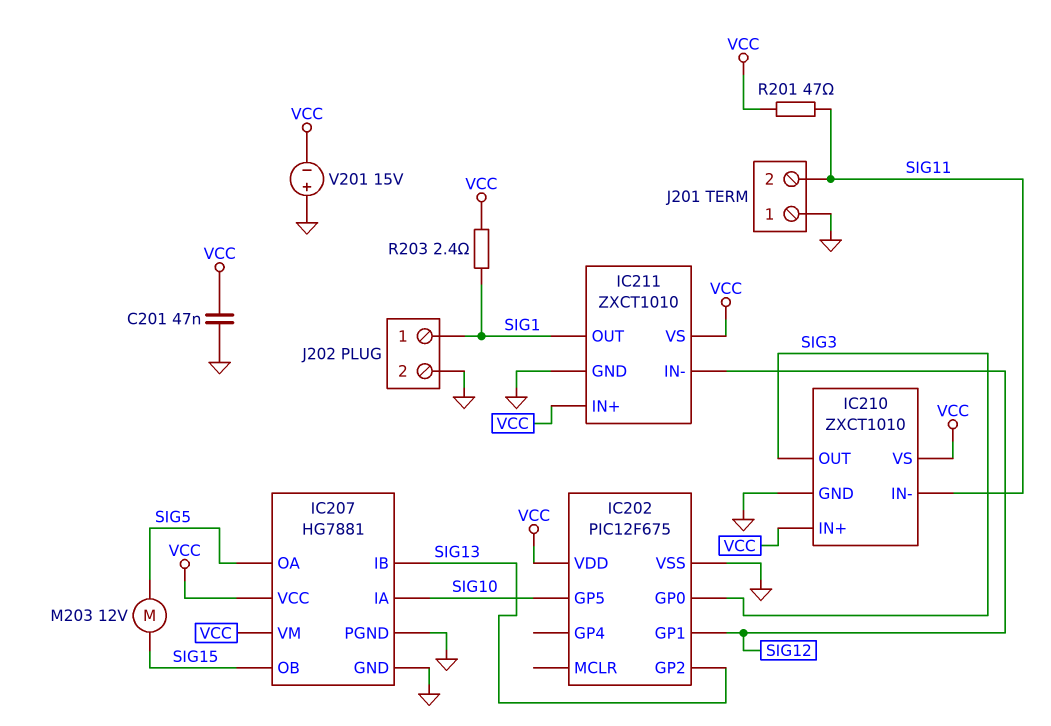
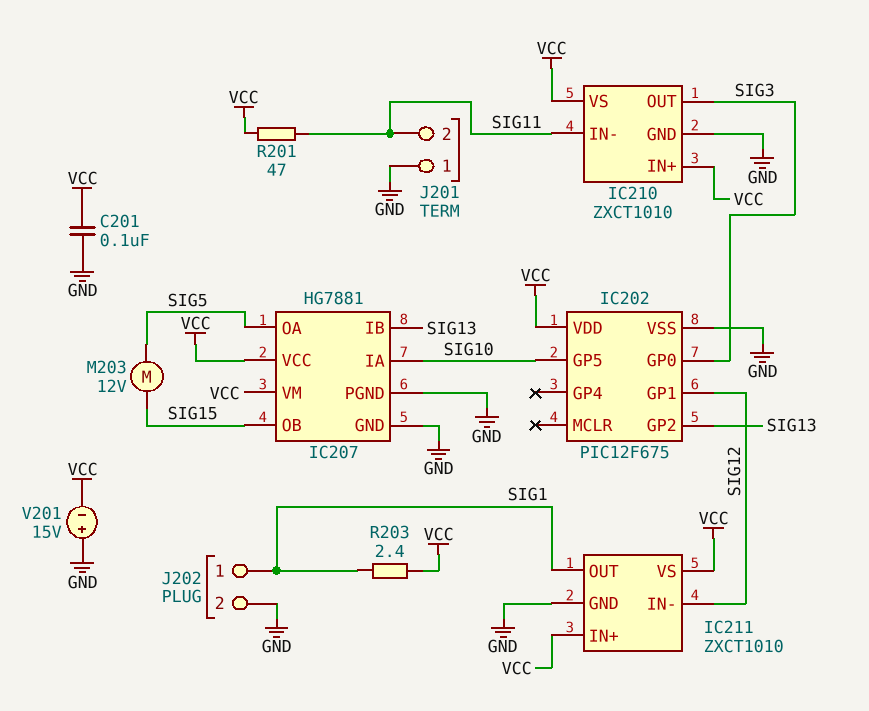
C201: 47nF (GND, VCC) -> 100nF (GND, VCC)

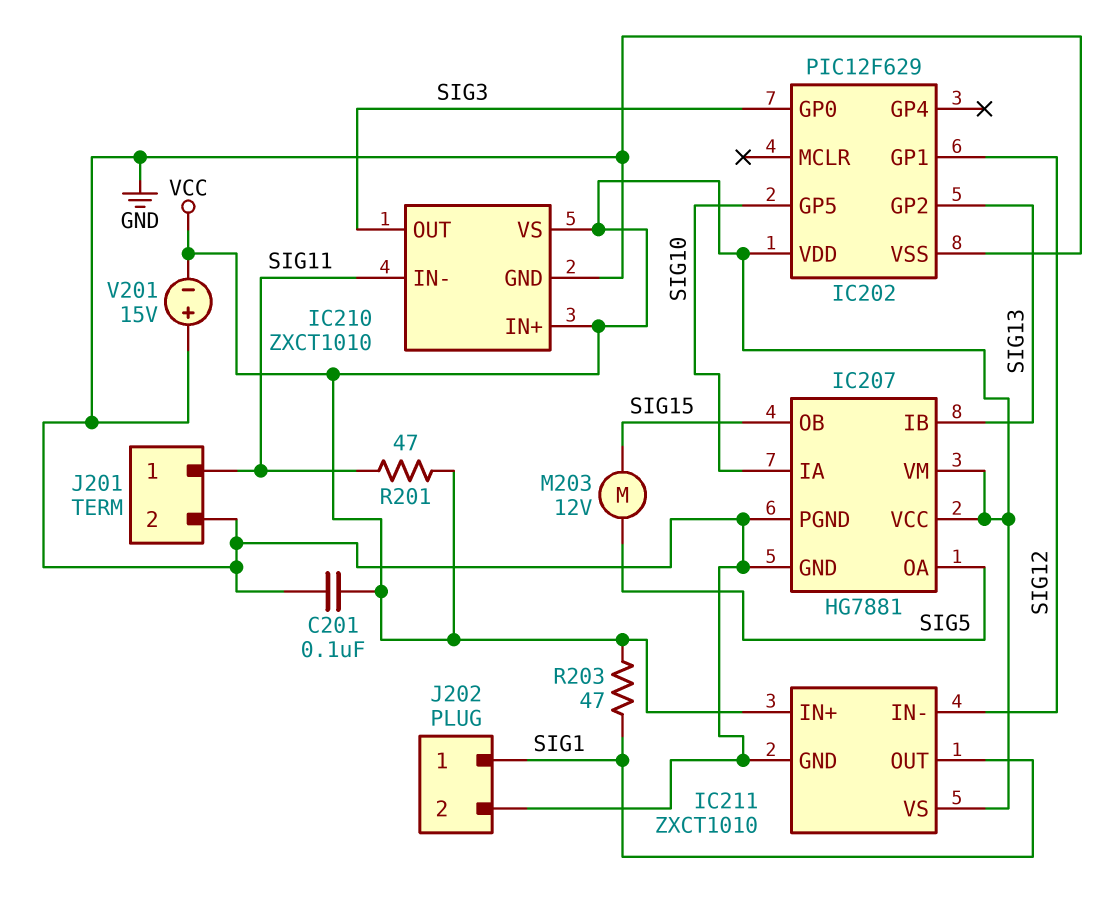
IC202: PIC12F675 -> PIC12F629
J201 pin 1: GND -> SIG11
J201 pin 2: SIG11 -> GND
R203: 2.4 (SIG1, VCC) -> 47 (SIG1, VCC)

